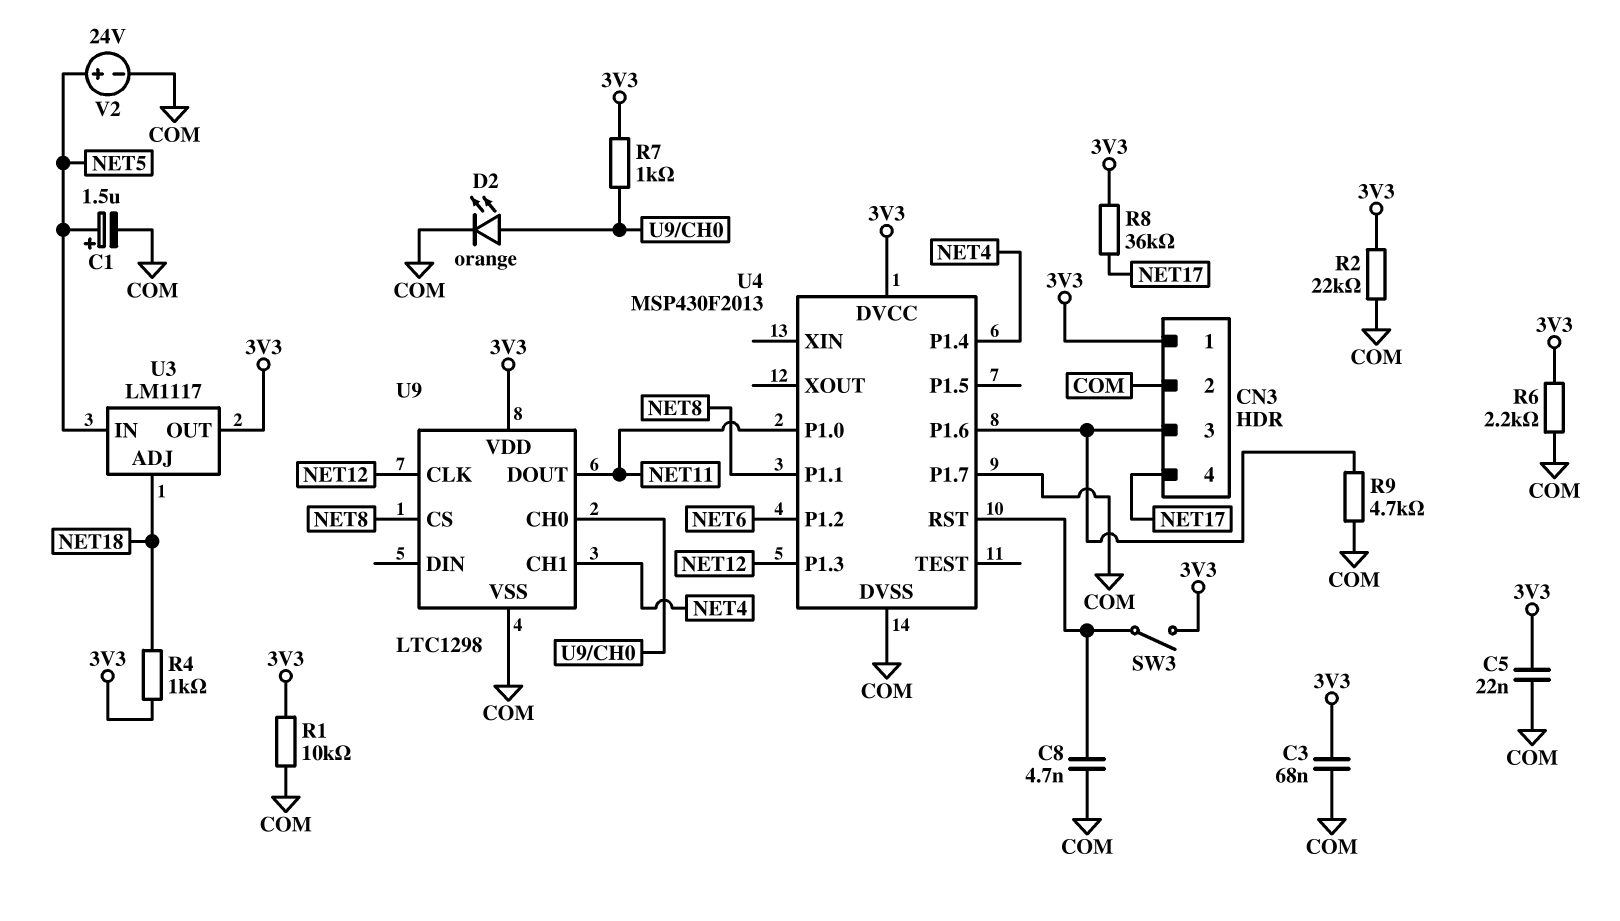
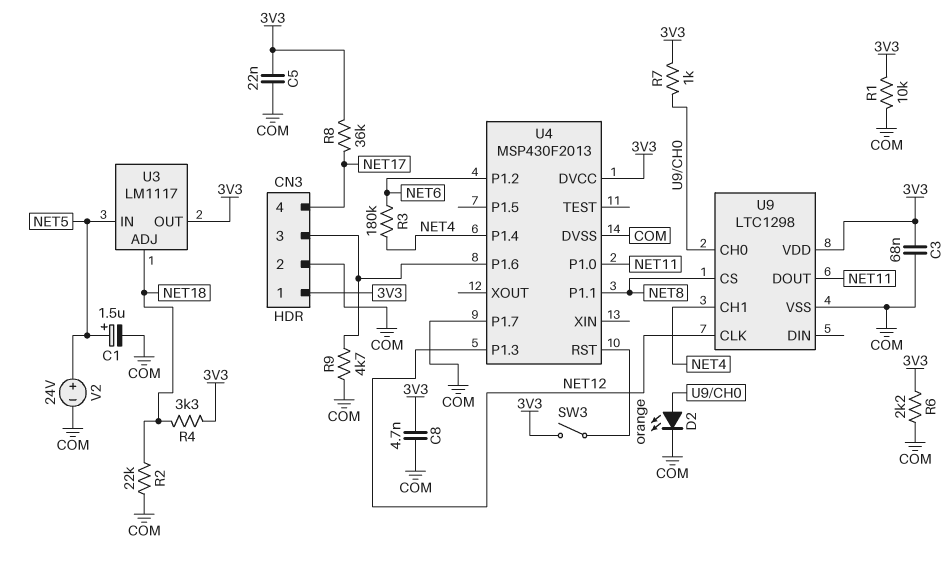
C8: 4.7nF (COM, U4/RST) -> 4.7nF (3V3, COM)
R2: 22k (3V3, COM) -> 22k (COM, NET18)
R3: none -> 180k (NET4, NET6)
R4: 1k (3V3, NET18) -> 3.3k (3V3, NET18)

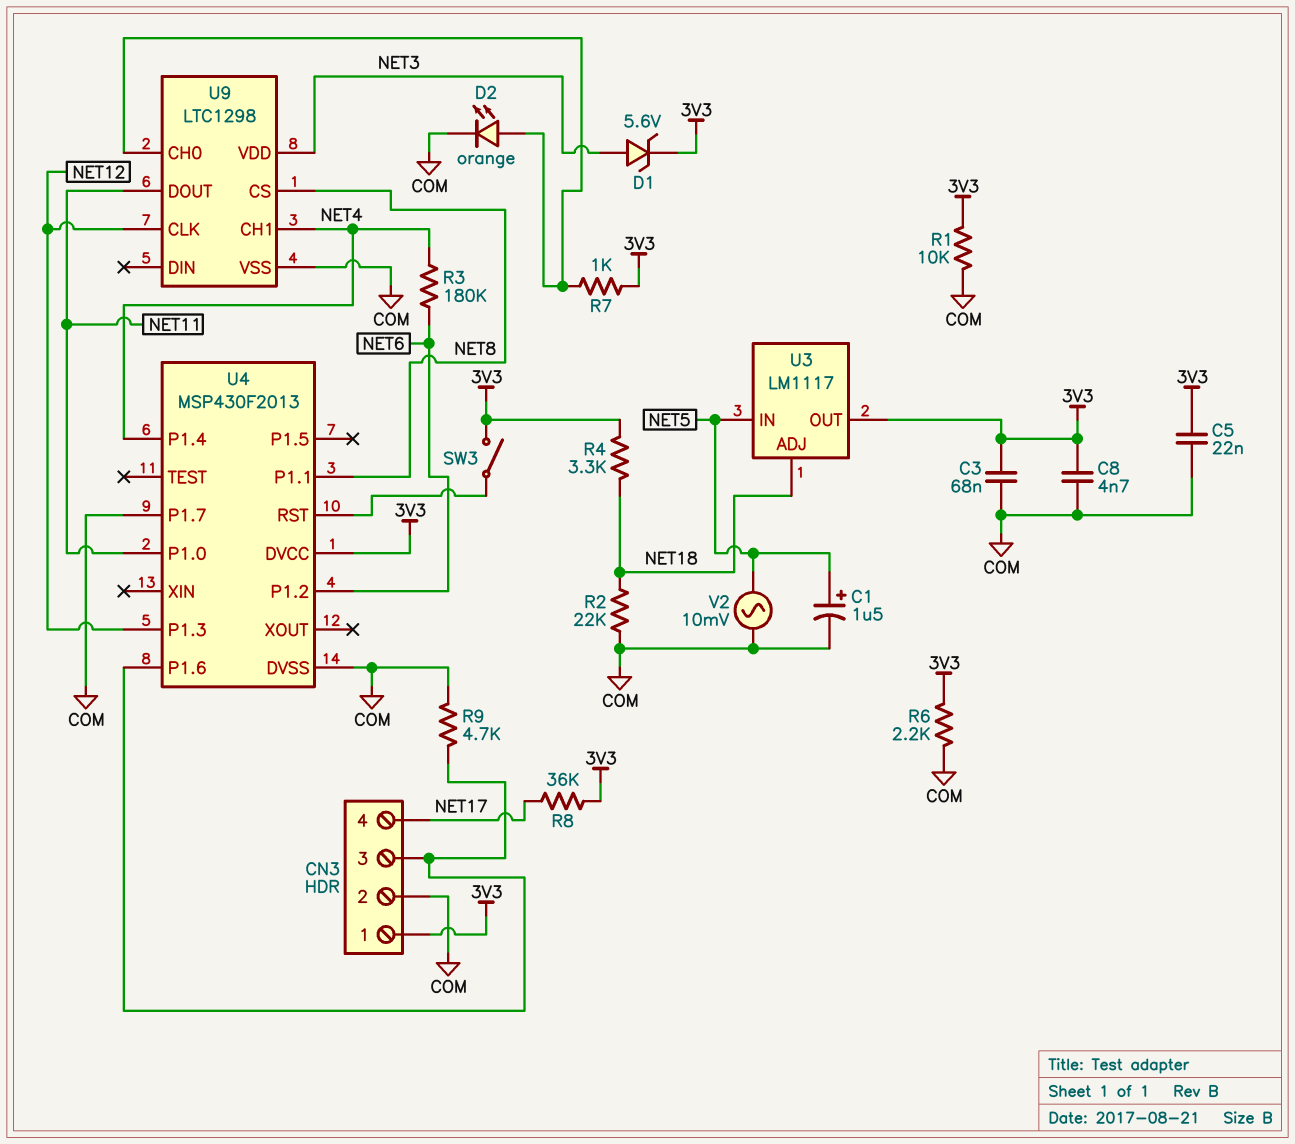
D1: none -> zener 5.6V (A NET3, K 3V3)
U9 pin VDD: 3V3 -> NET3
V2: 24V (plus NET5, minus COM) -> AC 10mV (COM, NET5)

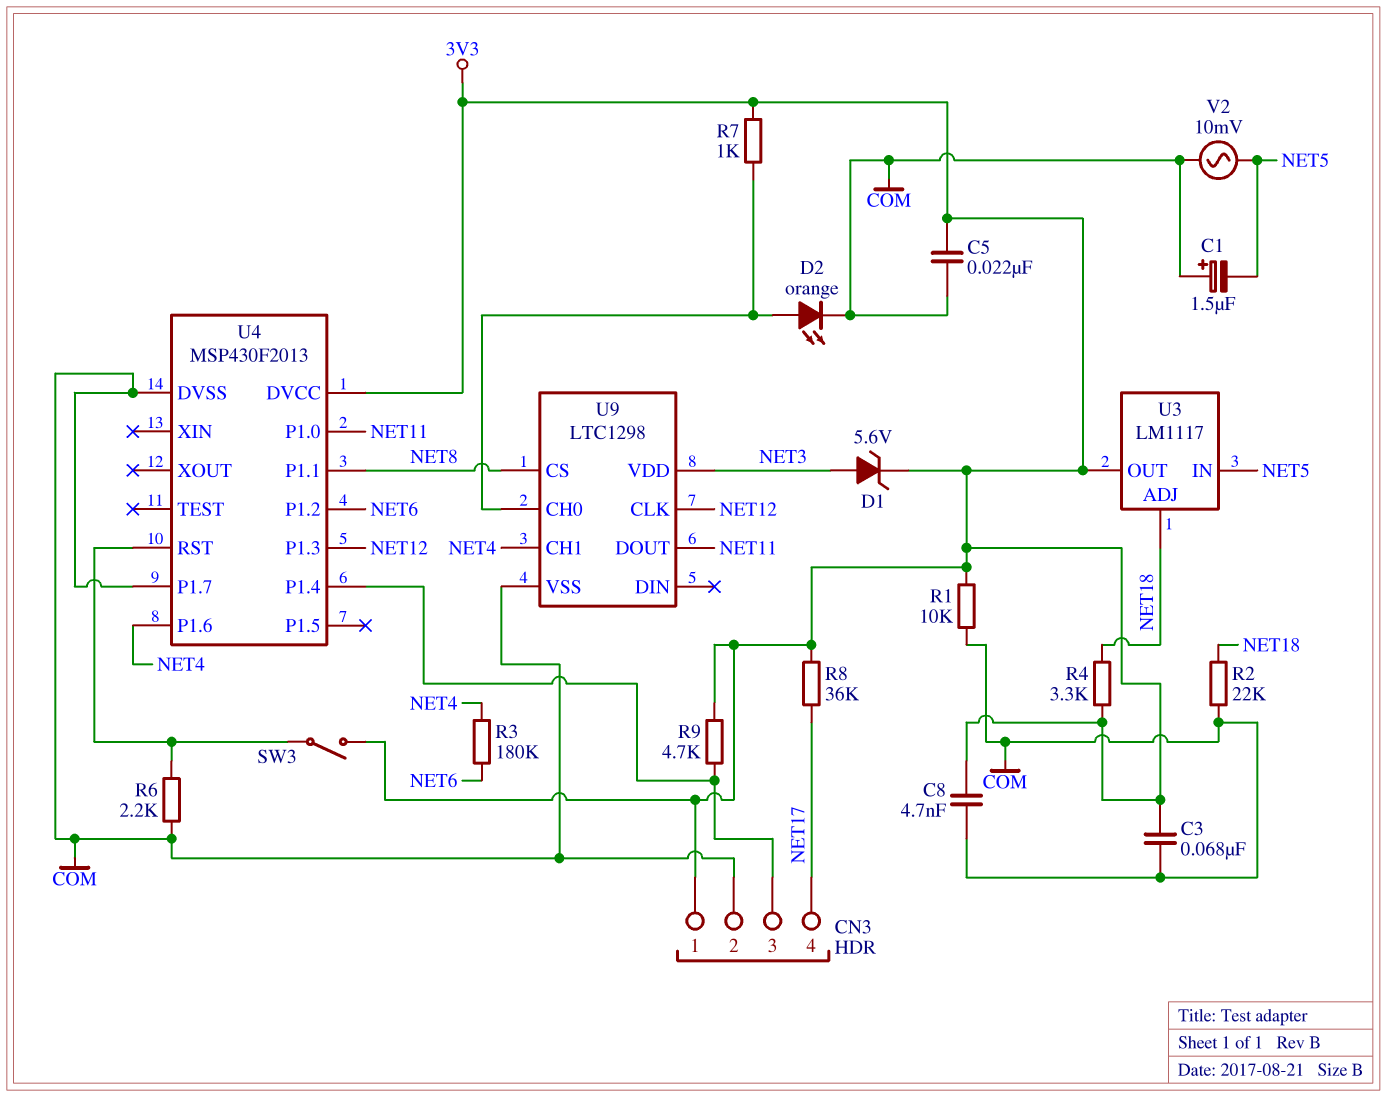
C1: 1.5uF (plus NET5, minus COM) -> 1.5uF (plus COM, minus NET5)
R6: 2.2k (3V3, COM) -> 2.2k (COM, U4/RST)
R9: 4.7k (CN3/3, COM) -> 4.7k (3V3, CN3/3)
U4 pin P1.4: NET4 -> CN3/3
U4 pin P1.6: CN3/3 -> NET4

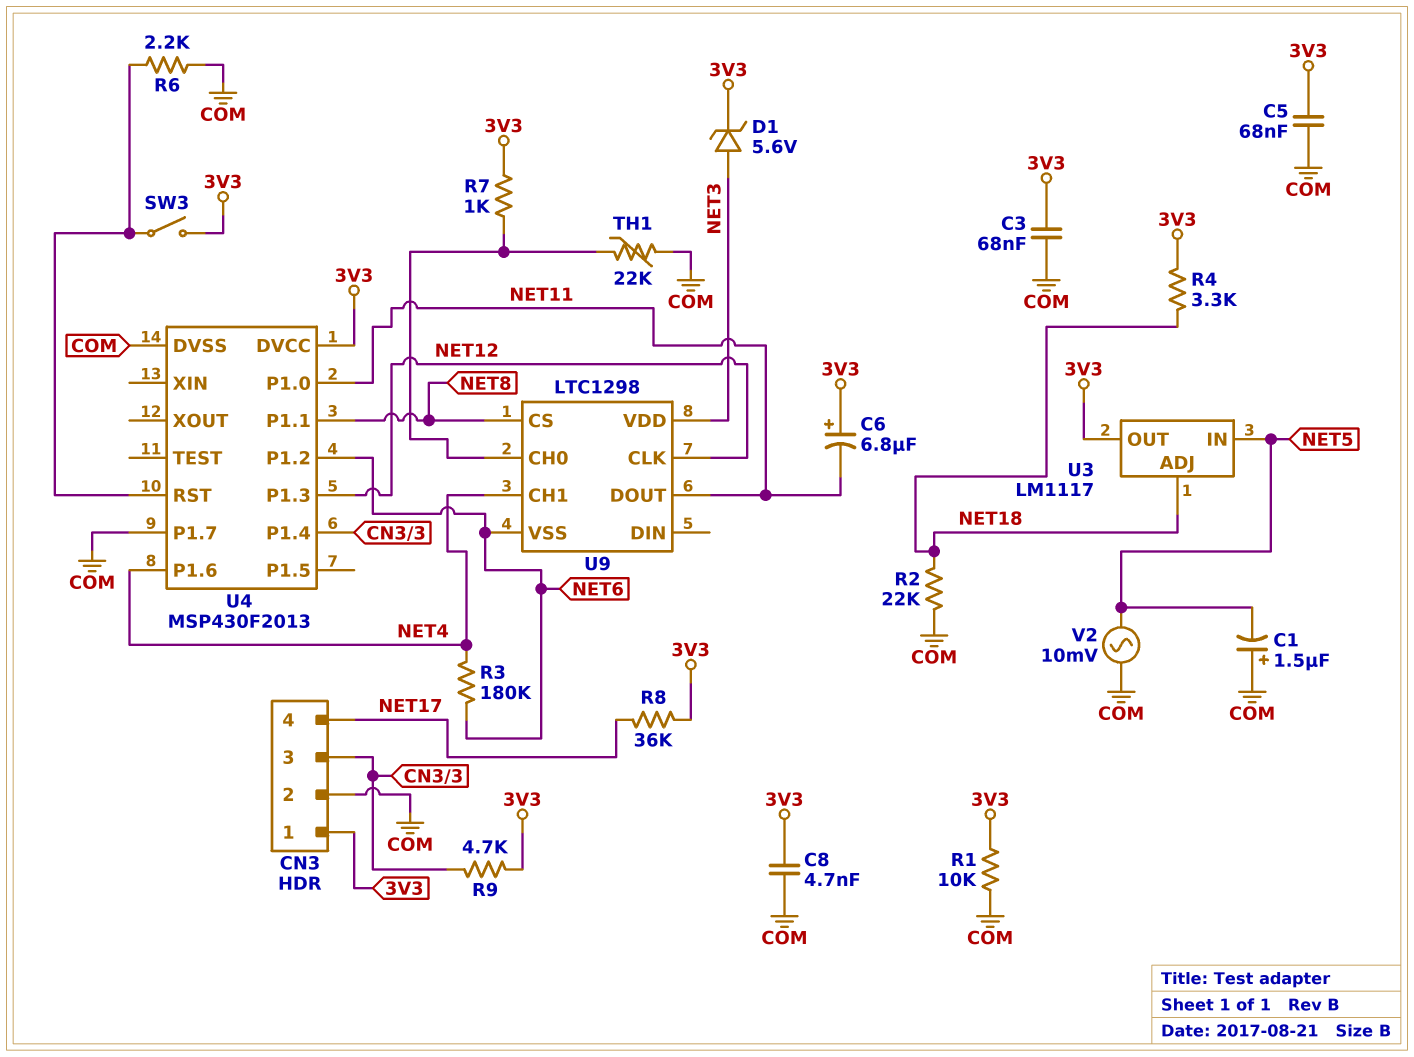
C5: 22nF (3V3, COM) -> 68nF (3V3, COM)
C6: none -> 6.8uF (plus 3V3, minus NET11)
D2: LED orange (A U9/CH0, K COM) -> none
TH1: none -> 22k (COM, U9/CH0)
U9 pin VSS: COM -> NET6

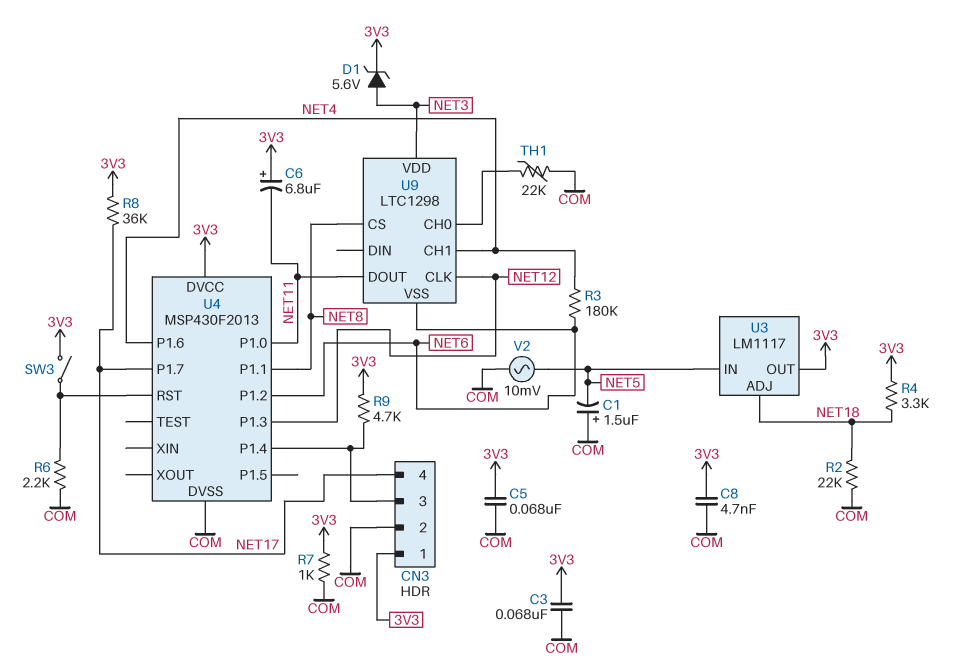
R1: 10k (3V3, COM) -> none
R7: 1k (3V3, U9/CH0) -> 1k (3V3, COM)
U4 pin P1.7: COM -> NET17

